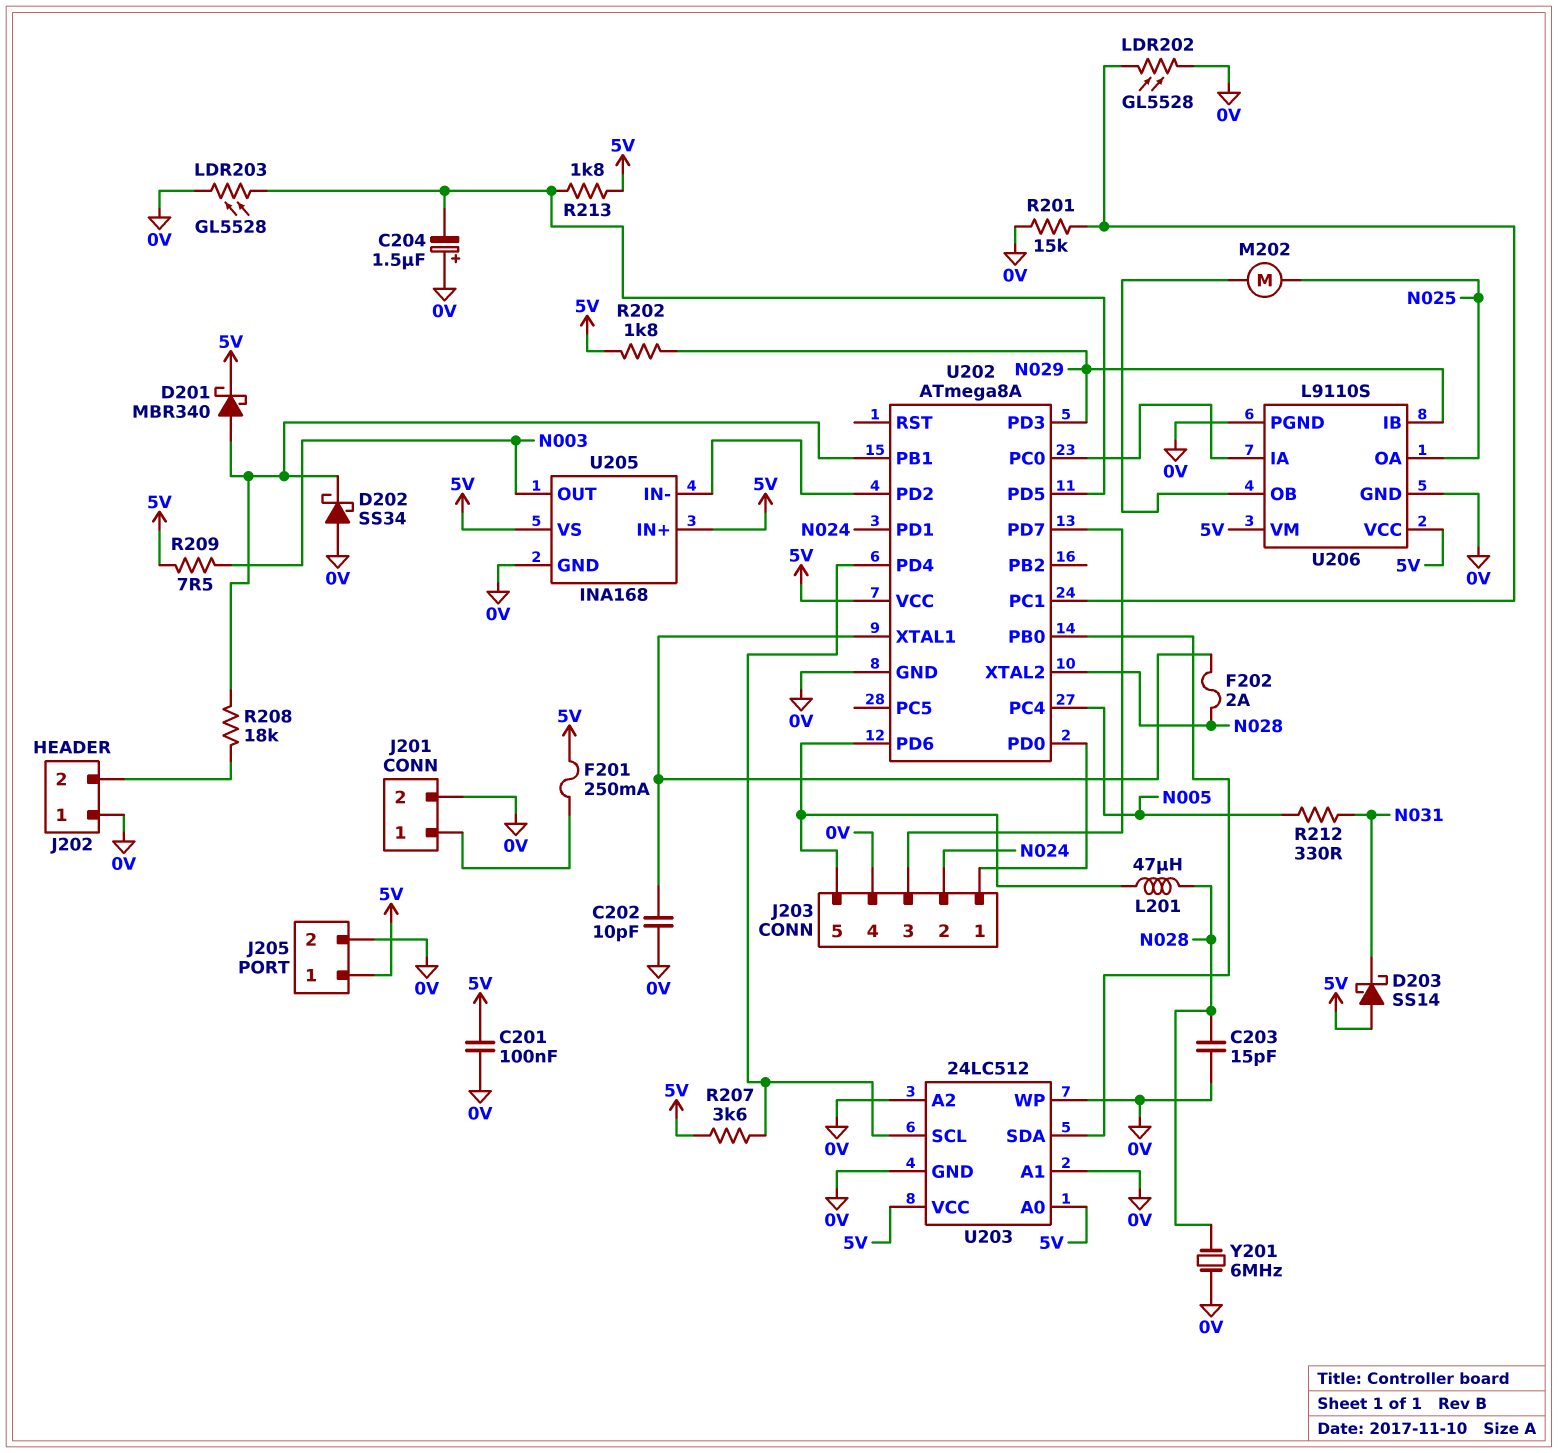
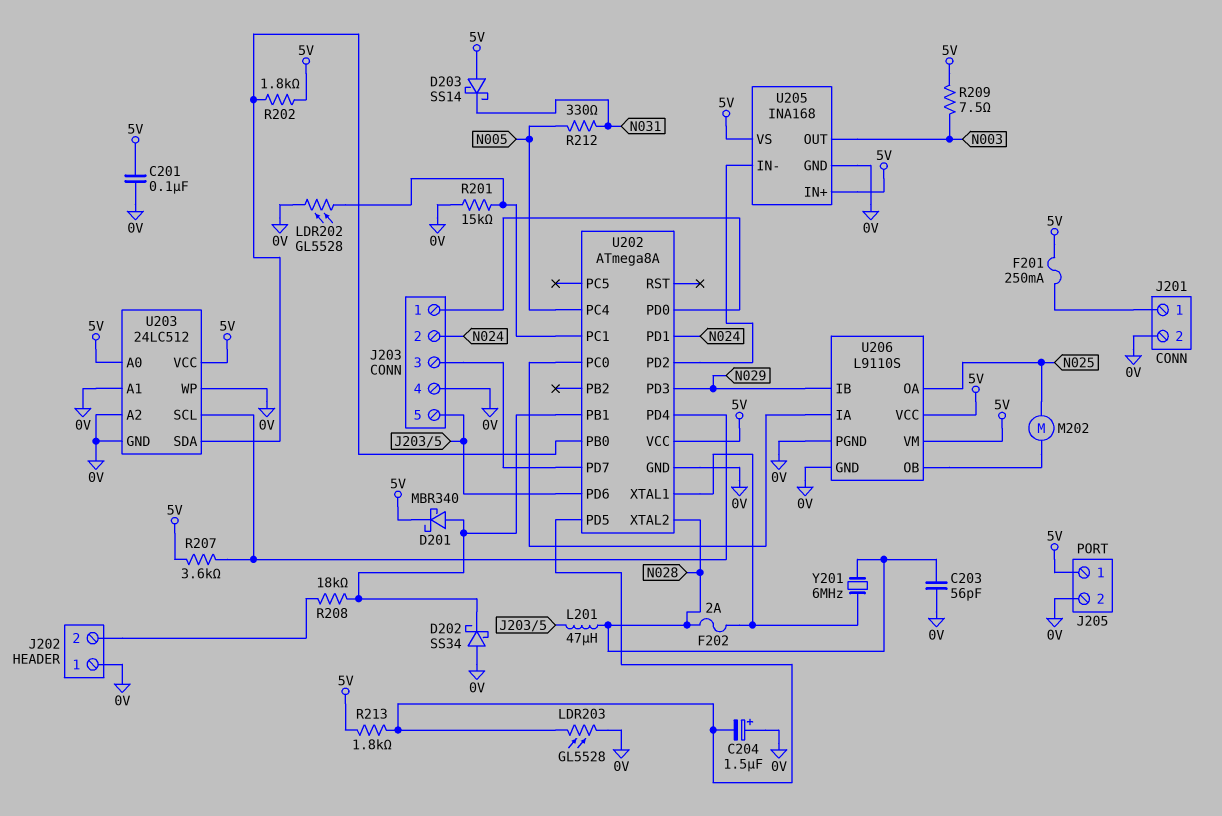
C202: 10pF (0V, U202/XTAL1) -> none
C203: 15pF (0V, N028) -> 56pF (0V, N028)
R202: 1.8k (5V, N029) -> 1.8k (5V, U202/PB0)
Y201: 6MHz (0V, N028) -> 6MHz (N028, U202/XTAL1)

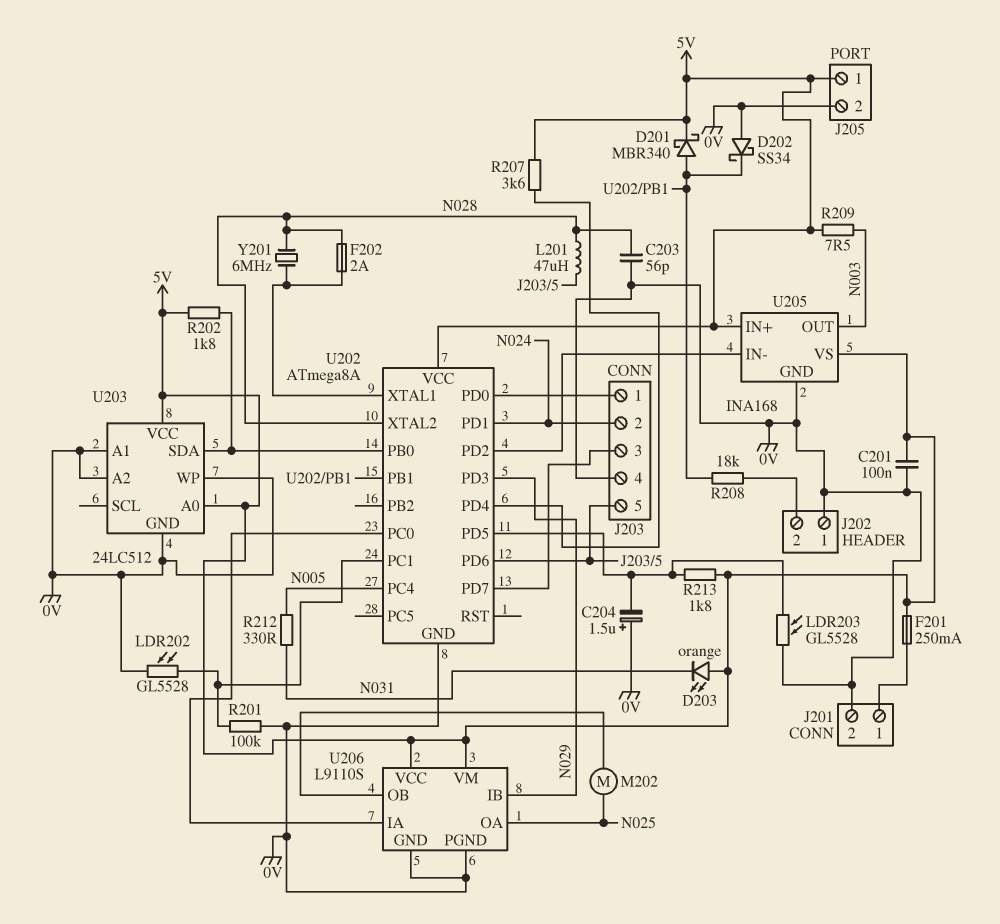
D203: schottky SS14 (A 5V, K N031) -> LED orange (A 5V, K N031)
R201: 15k (0V, U202/PC1) -> 100k (0V, U202/PC1)
U203 pin SCL: U202/PD4 -> none

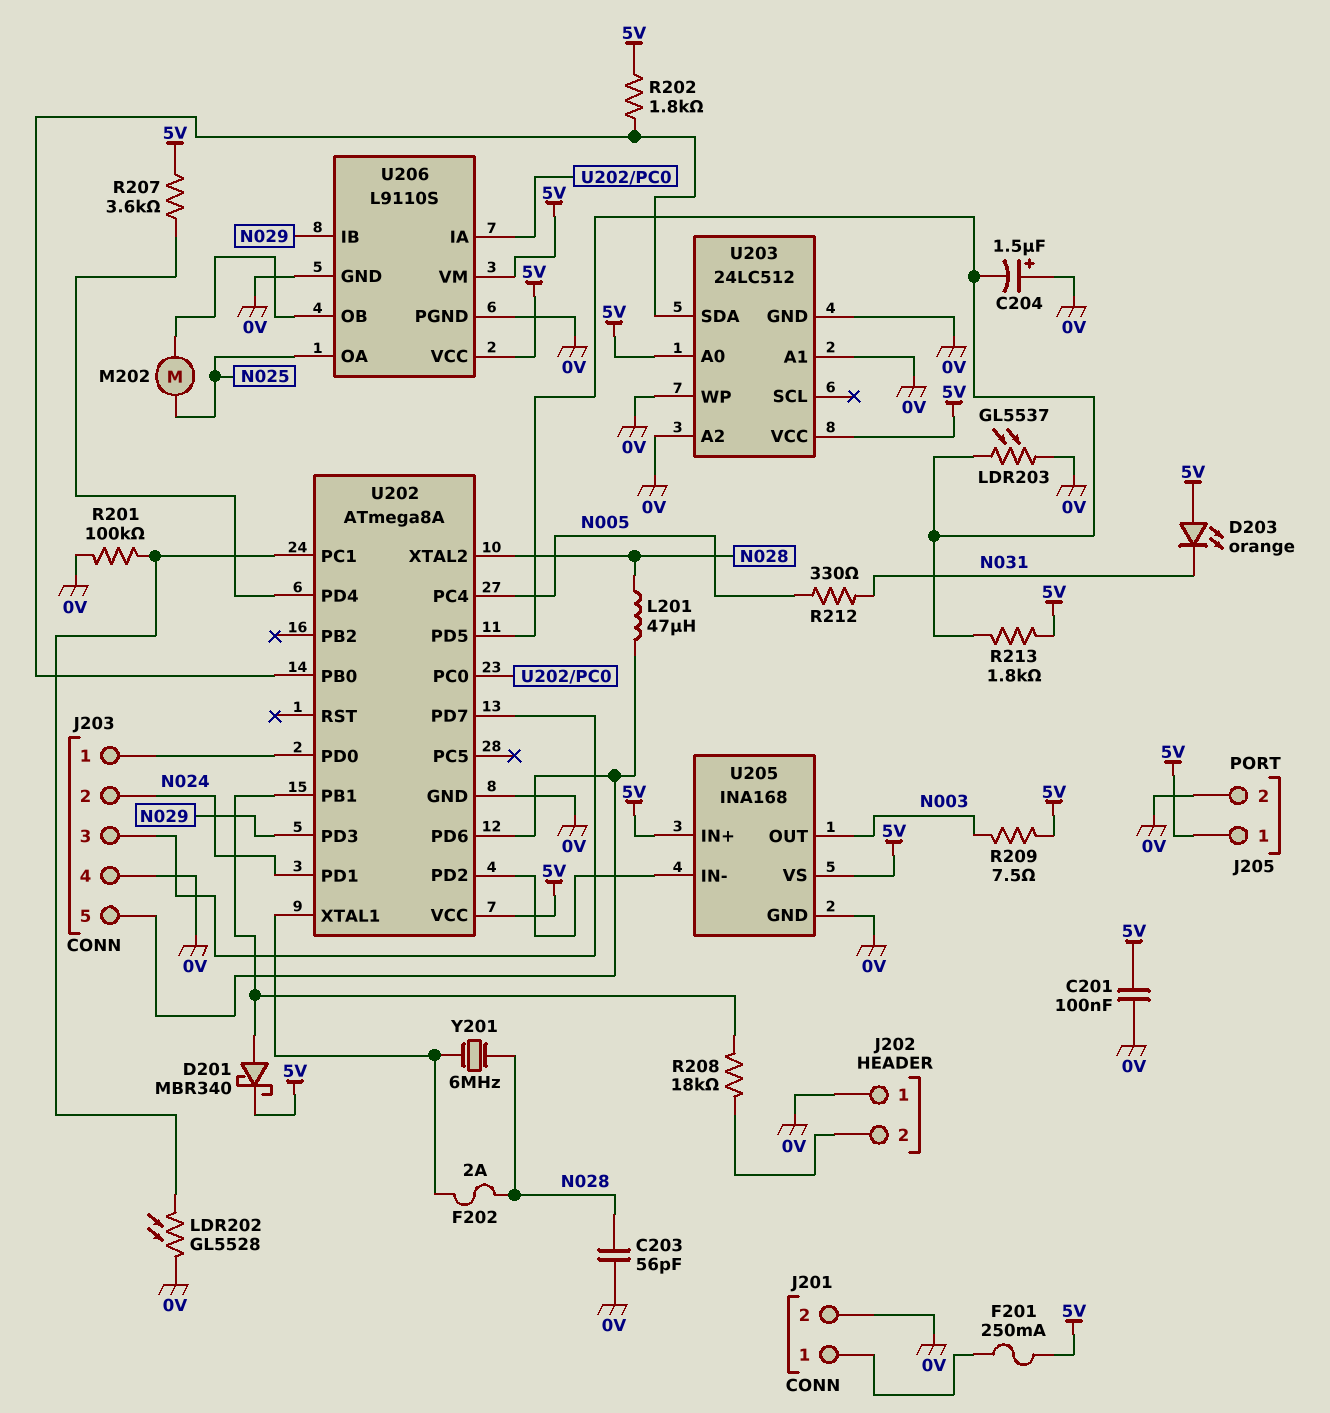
D202: schottky SS34 (A 0V, K U202/PB1) -> none
LDR203: GL5528 (0V, U202/PD5) -> GL5537 (0V, U202/PD5)

